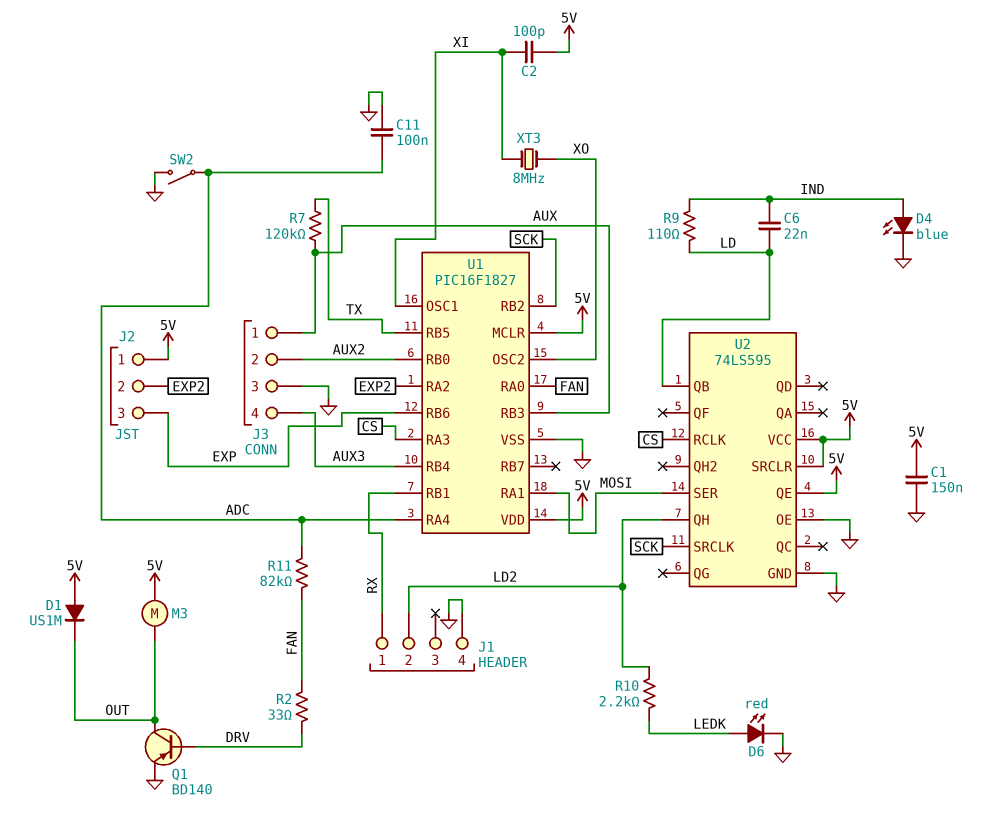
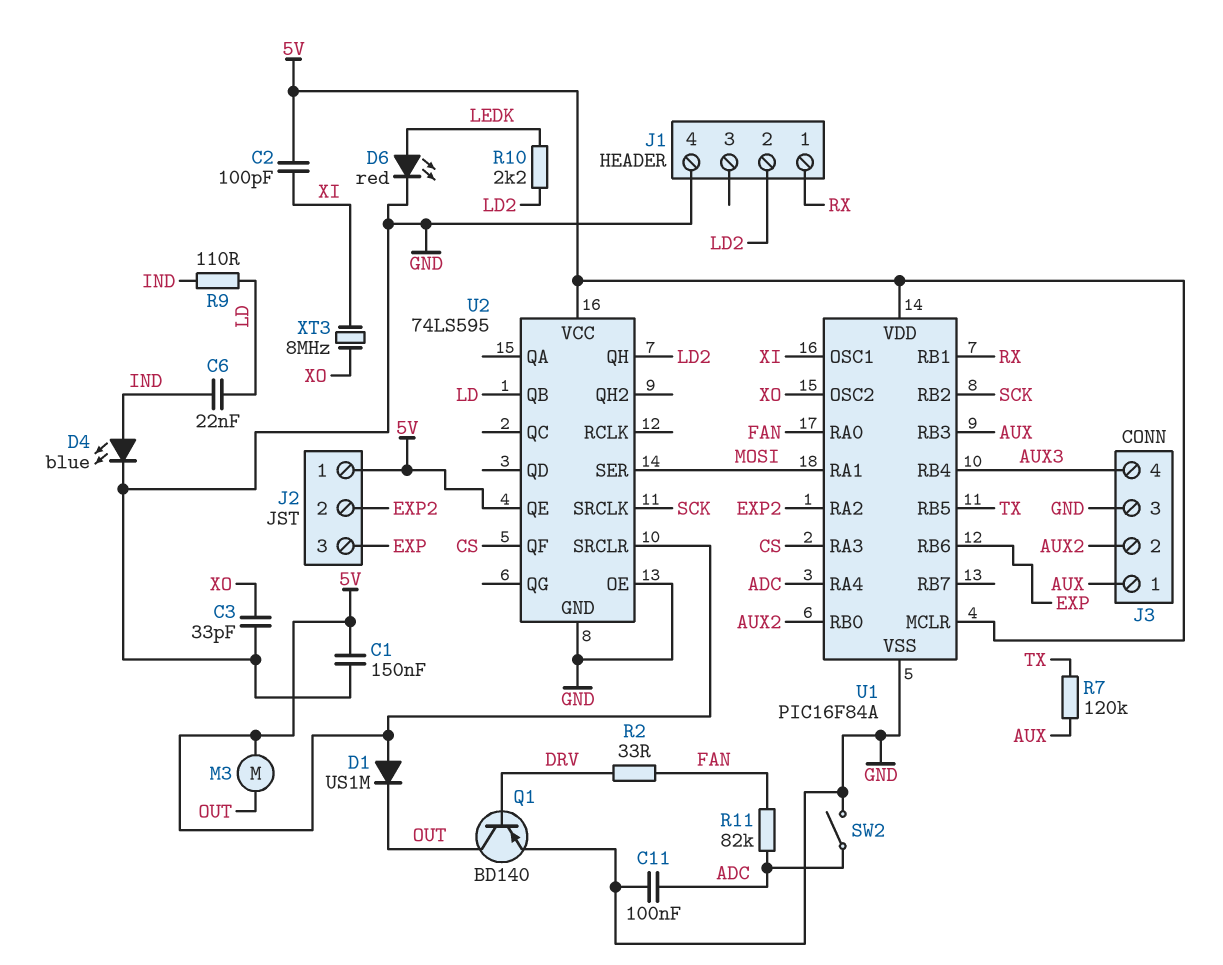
C3: none -> 33pF (GND, XO)
U1: PIC16F1827 -> PIC16F84A
U2 pin QF: none -> CS
U2 pin RCLK: CS -> none

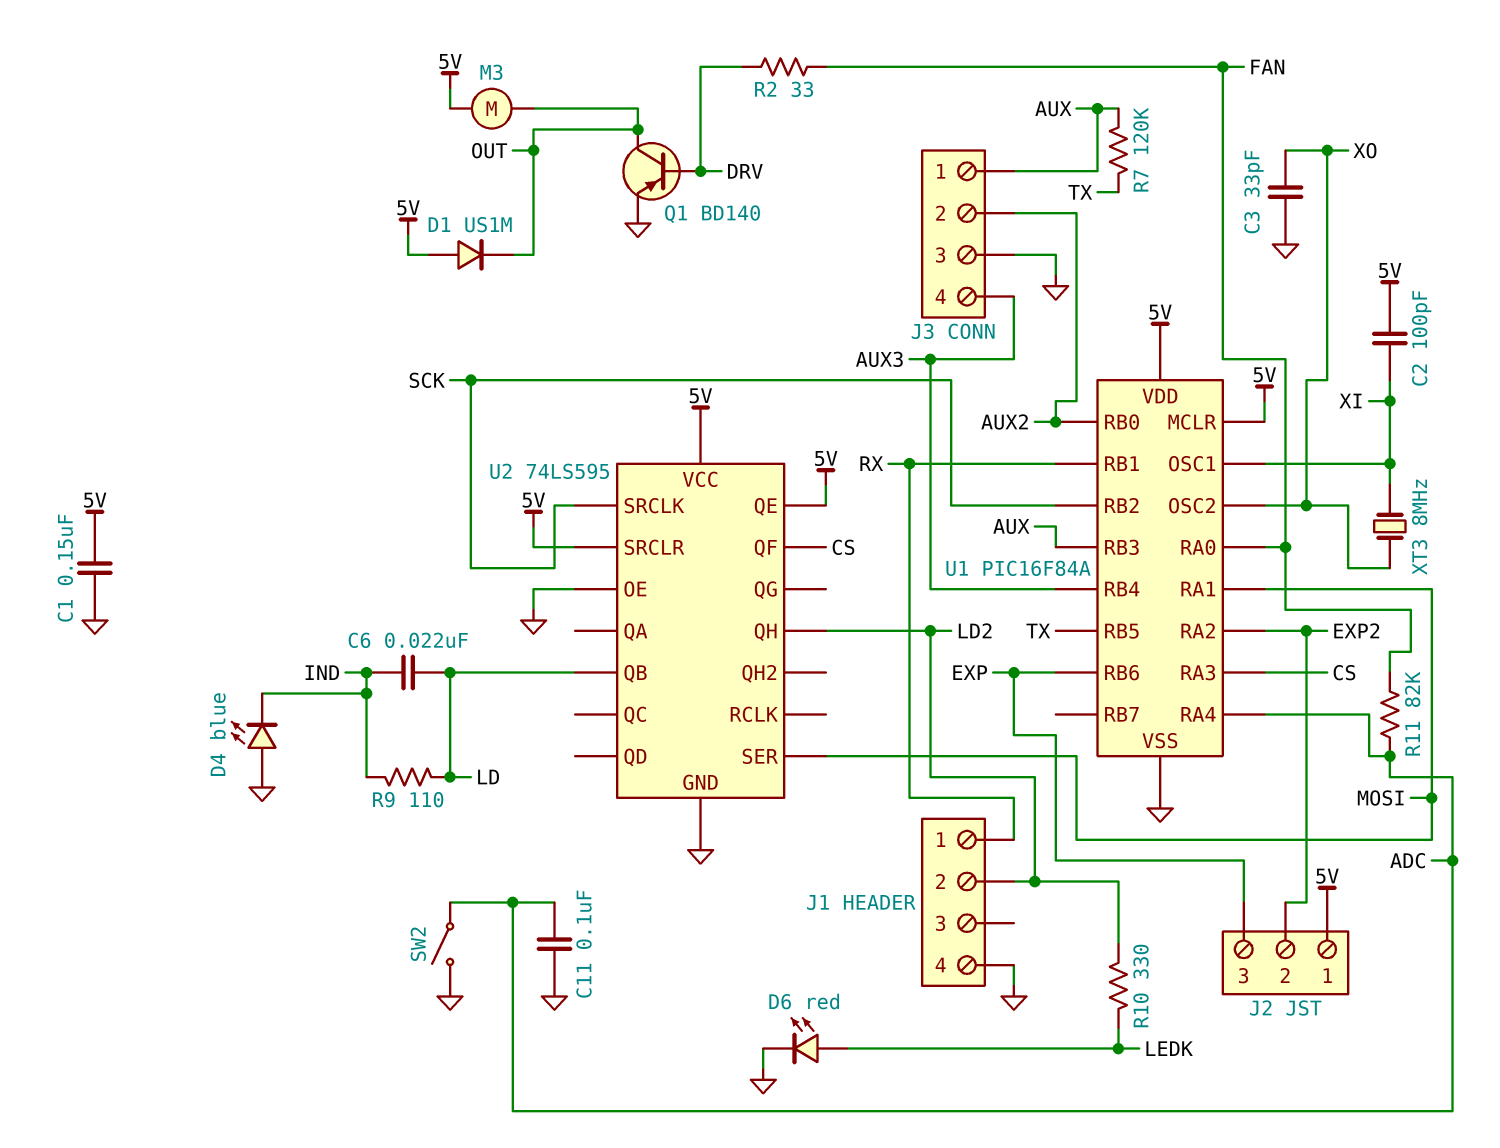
D4: LED blue (A IND, K GND) -> LED blue (A GND, K IND)
R10: 2.2k (LD2, LEDK) -> 330 (LD2, LEDK)

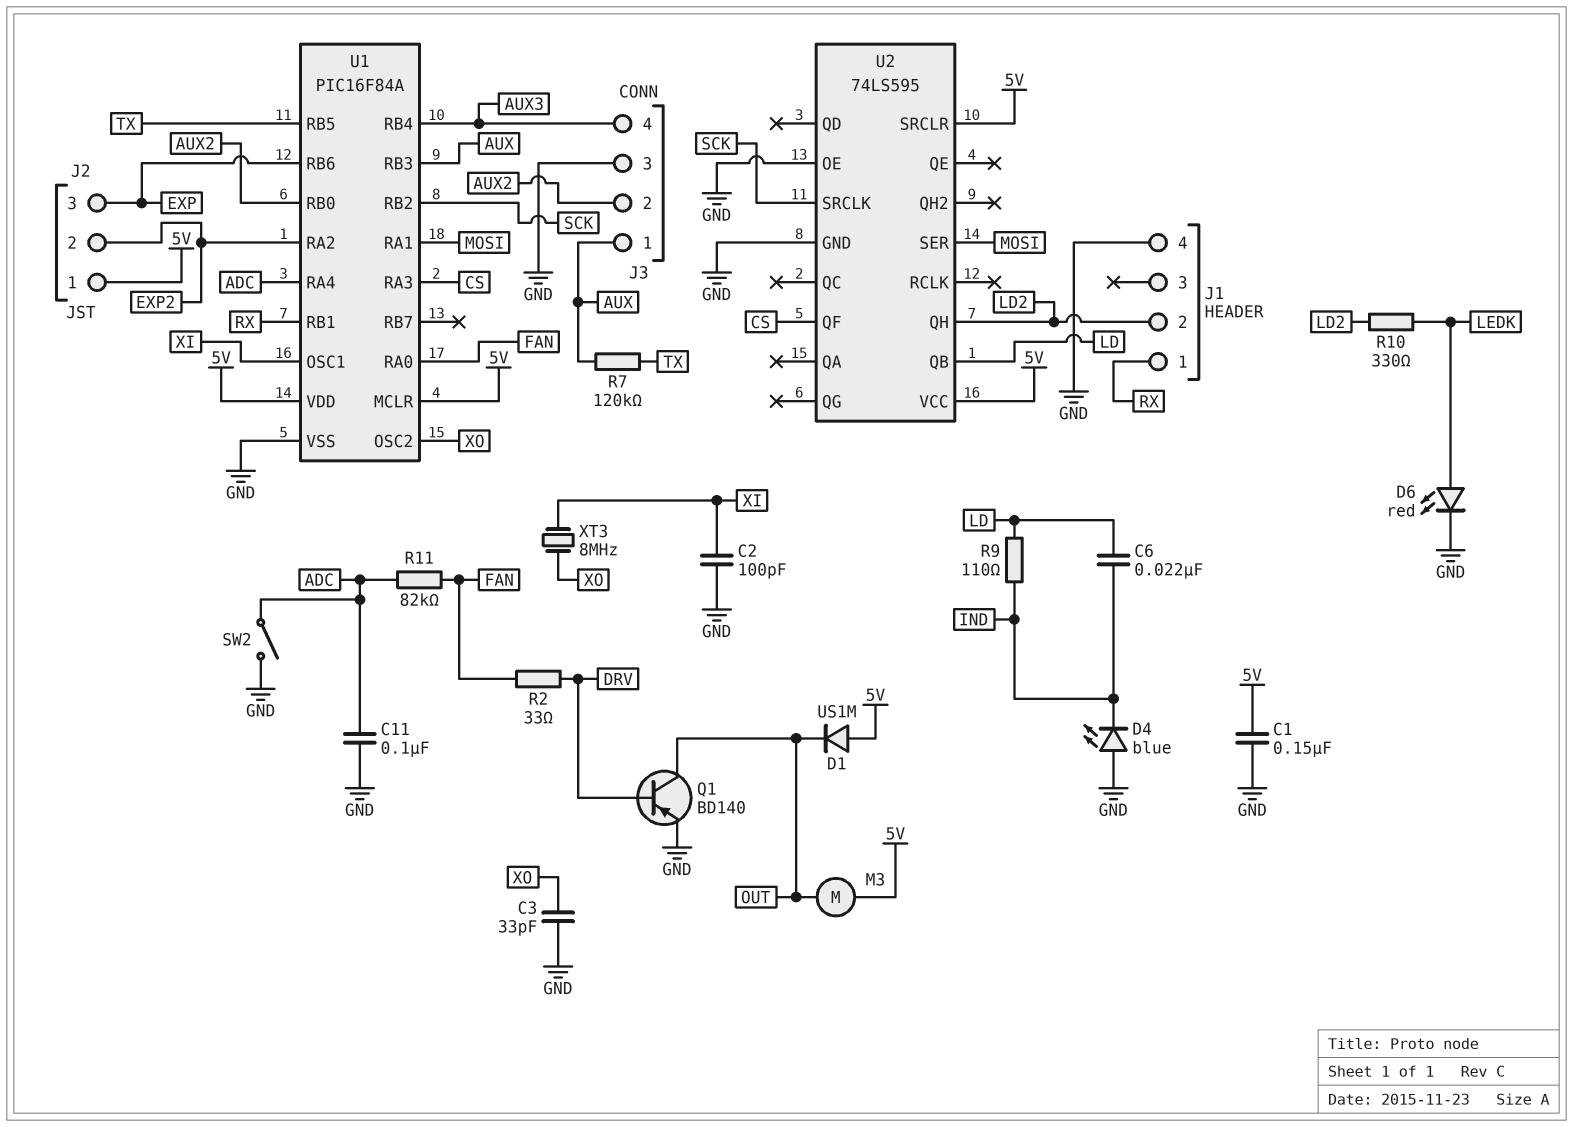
C2: 100pF (5V, XI) -> 100pF (GND, XI)
U2 pin QE: 5V -> none

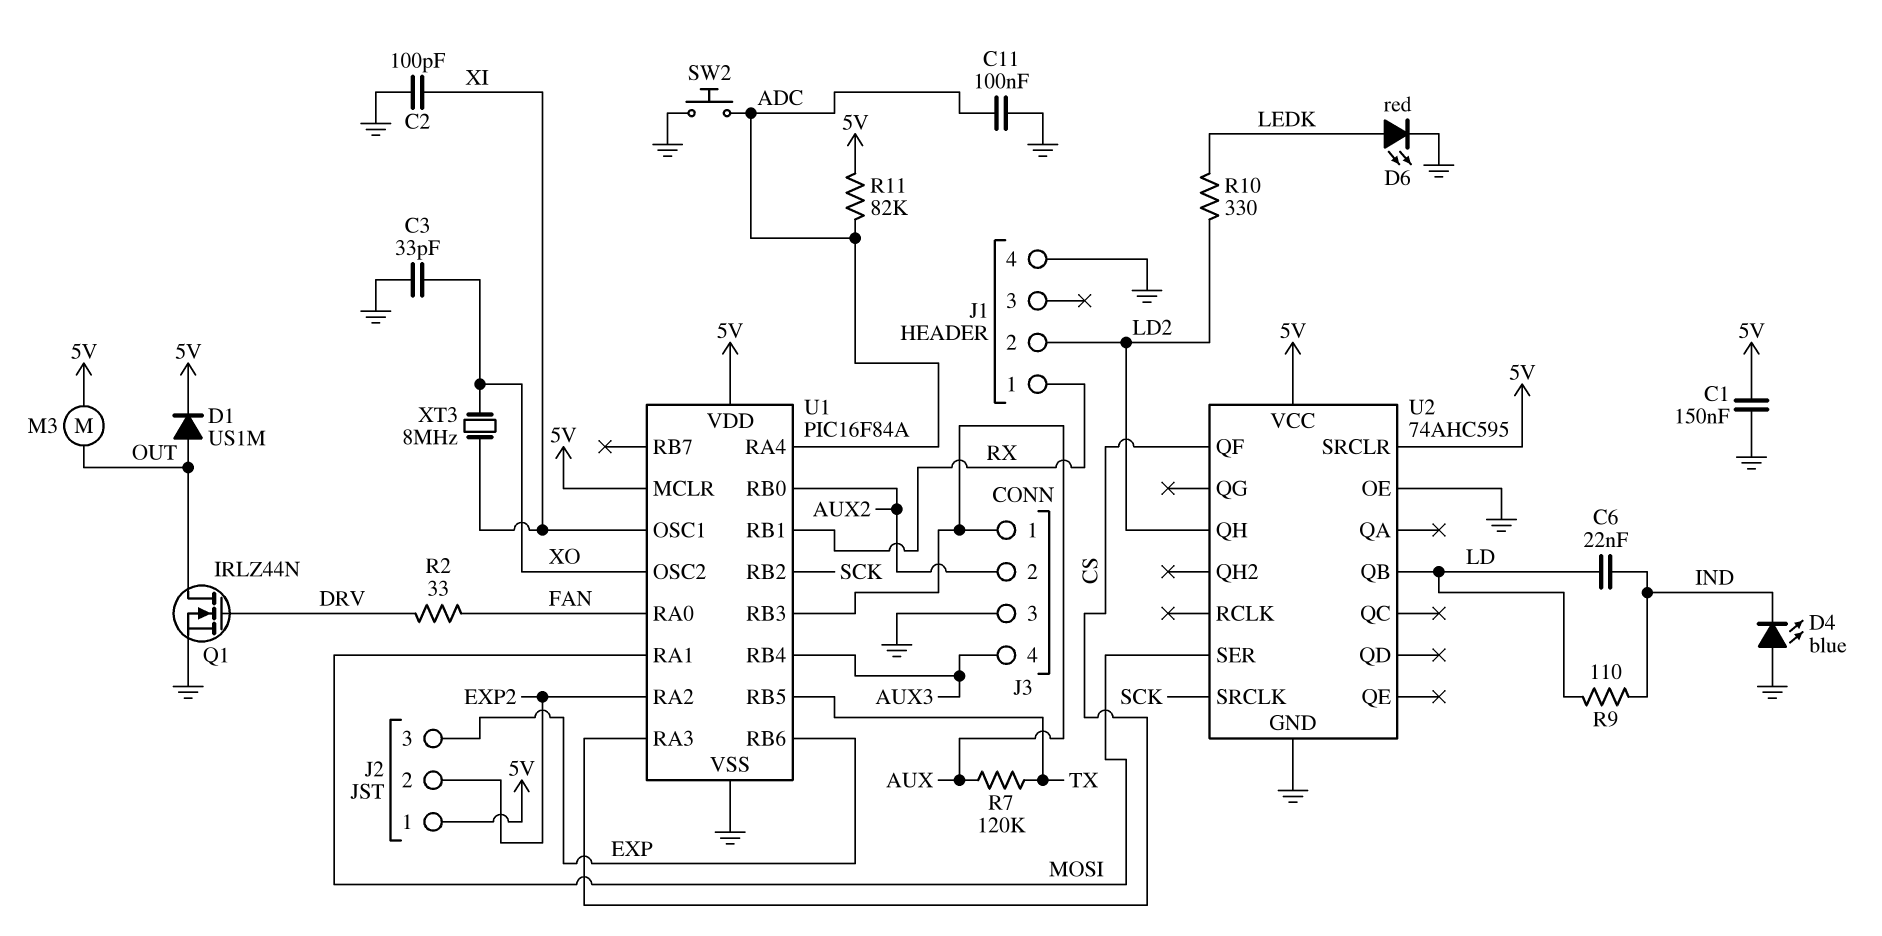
D1: diode US1M (A 5V, K OUT) -> diode US1M (A OUT, K 5V)
Q1: PNP BD140 (B DRV, C OUT, E GND) -> NMOS IRLZ44N (G DRV, D OUT, S GND)
R11: 82k (ADC, FAN) -> 82k (5V, ADC)
SW2: switch (ADC, GND) -> button (ADC, GND)
U2: 74LS595 -> 74AHC595

